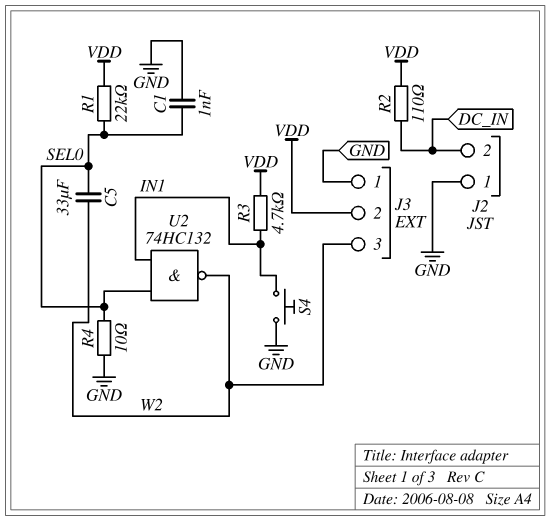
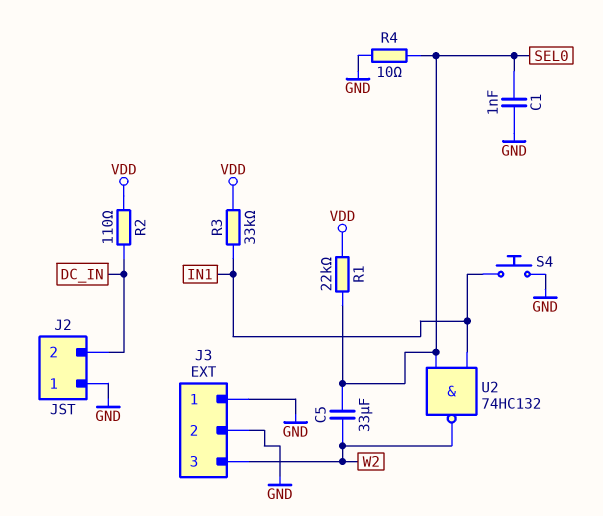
J3 pin 2: VDD -> GND
R3: 4.7k (IN1, VDD) -> 33k (IN1, VDD)

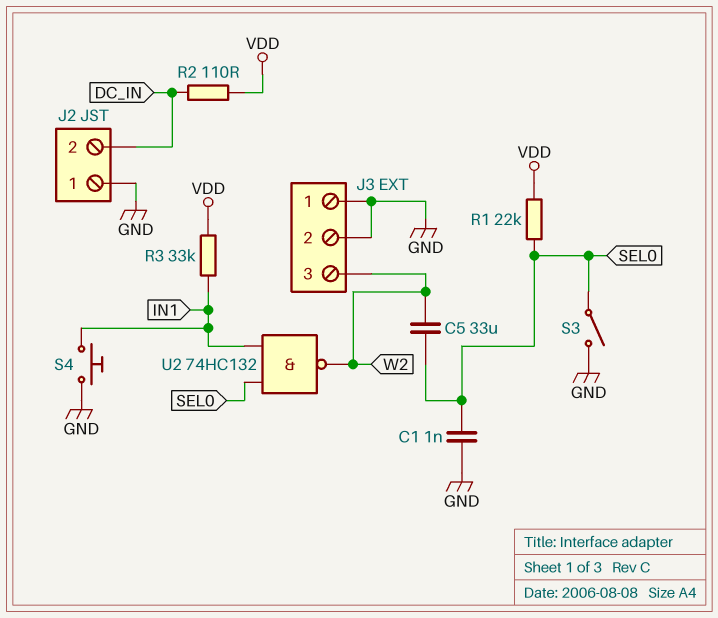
R4: 10 (GND, SEL0) -> none
S3: none -> switch (GND, SEL0)

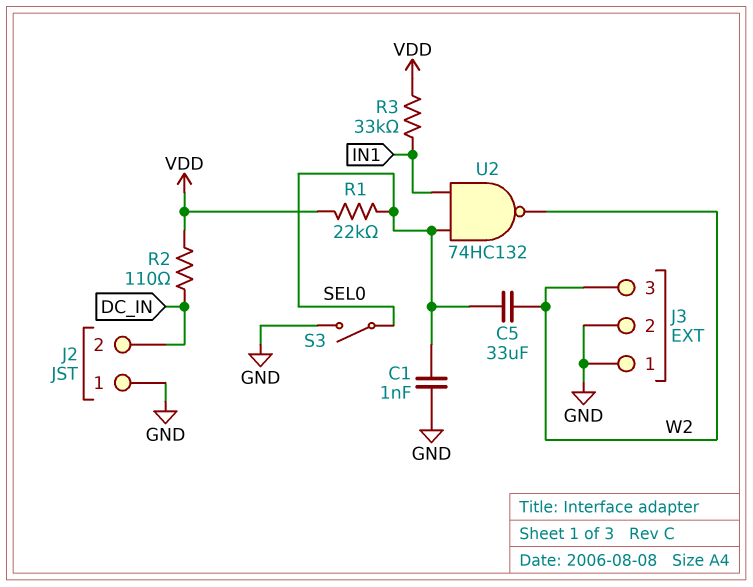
S4: button (GND, IN1) -> none

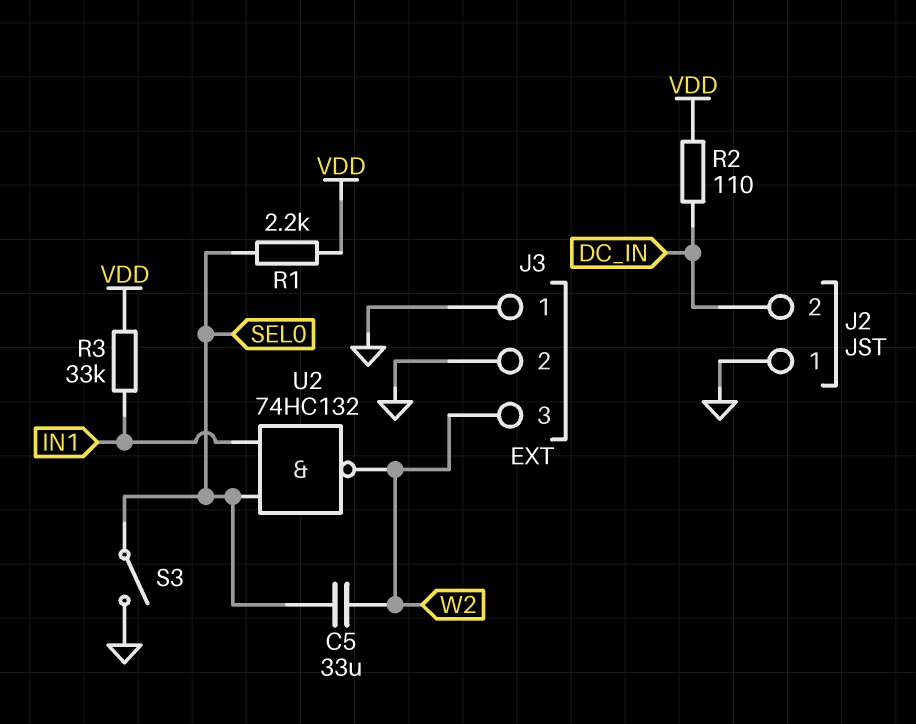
C1: 1nF (GND, SEL0) -> none
R1: 22k (SEL0, VDD) -> 2.2k (SEL0, VDD)

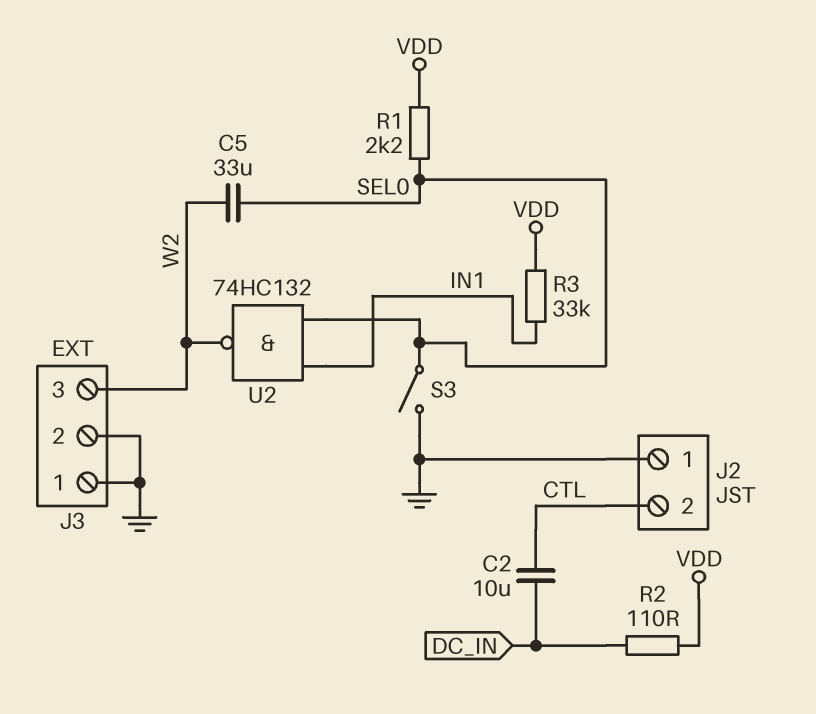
C2: none -> 10uF (CTL, DC_IN)
J2 pin 2: DC_IN -> CTL

